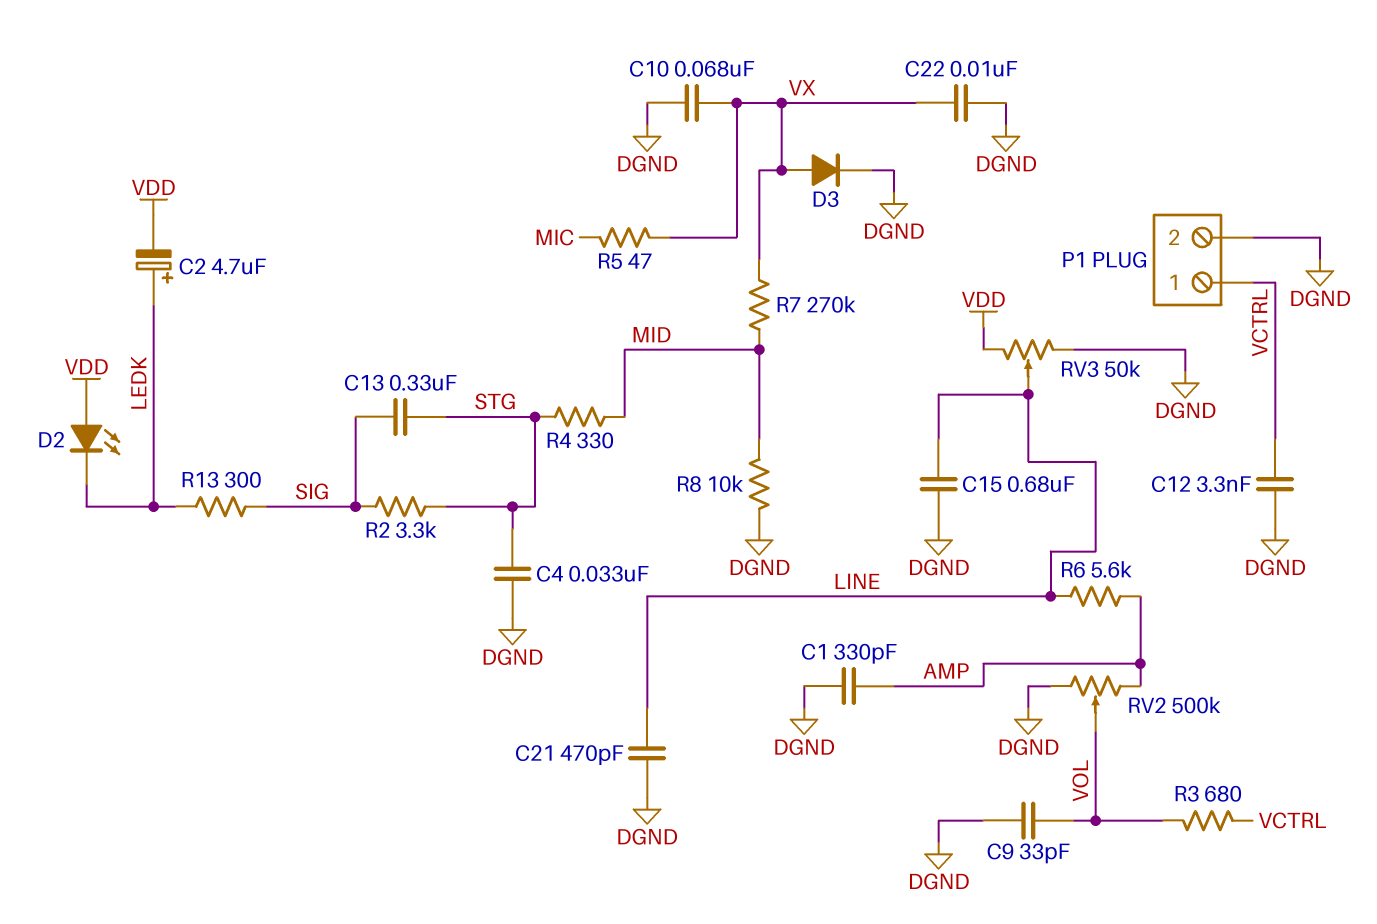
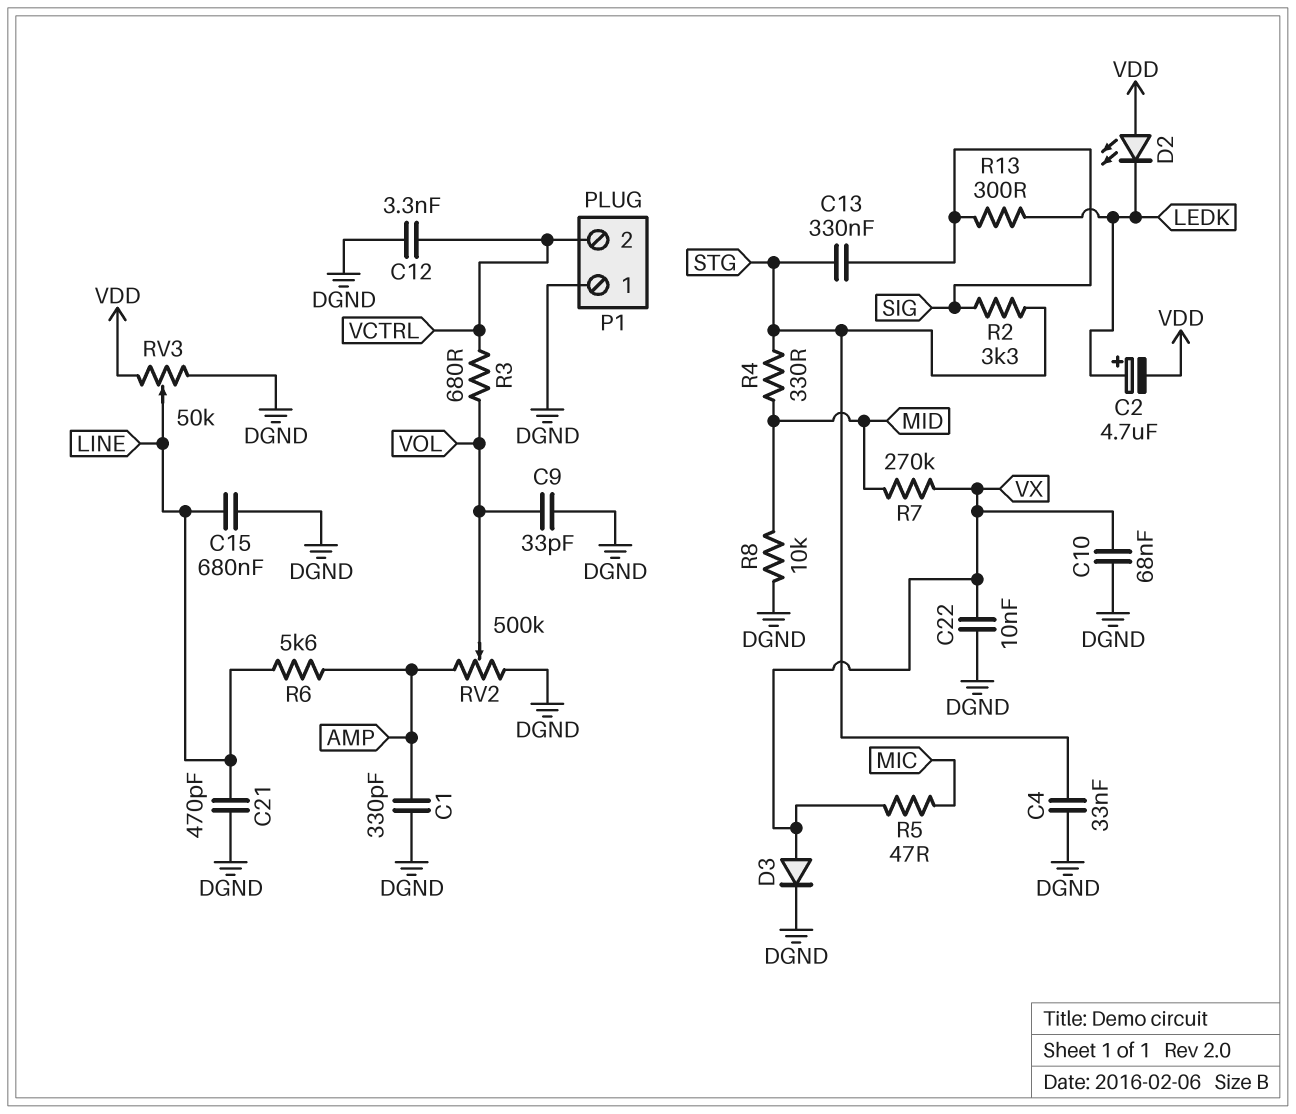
P1 pin 1: VCTRL -> DGND
P1 pin 2: DGND -> VCTRL

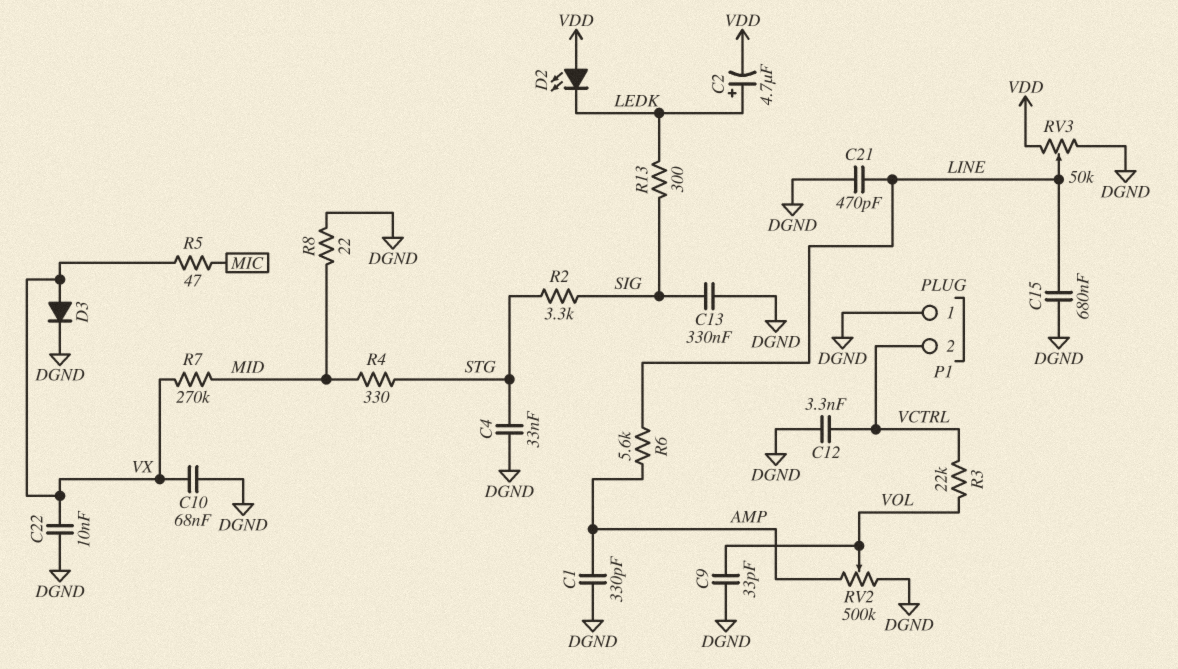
C13: 330nF (SIG, STG) -> 330nF (DGND, SIG)
R3: 680 (VCTRL, VOL) -> 22k (VCTRL, VOL)
R8: 10k (DGND, MID) -> 22 (DGND, MID)

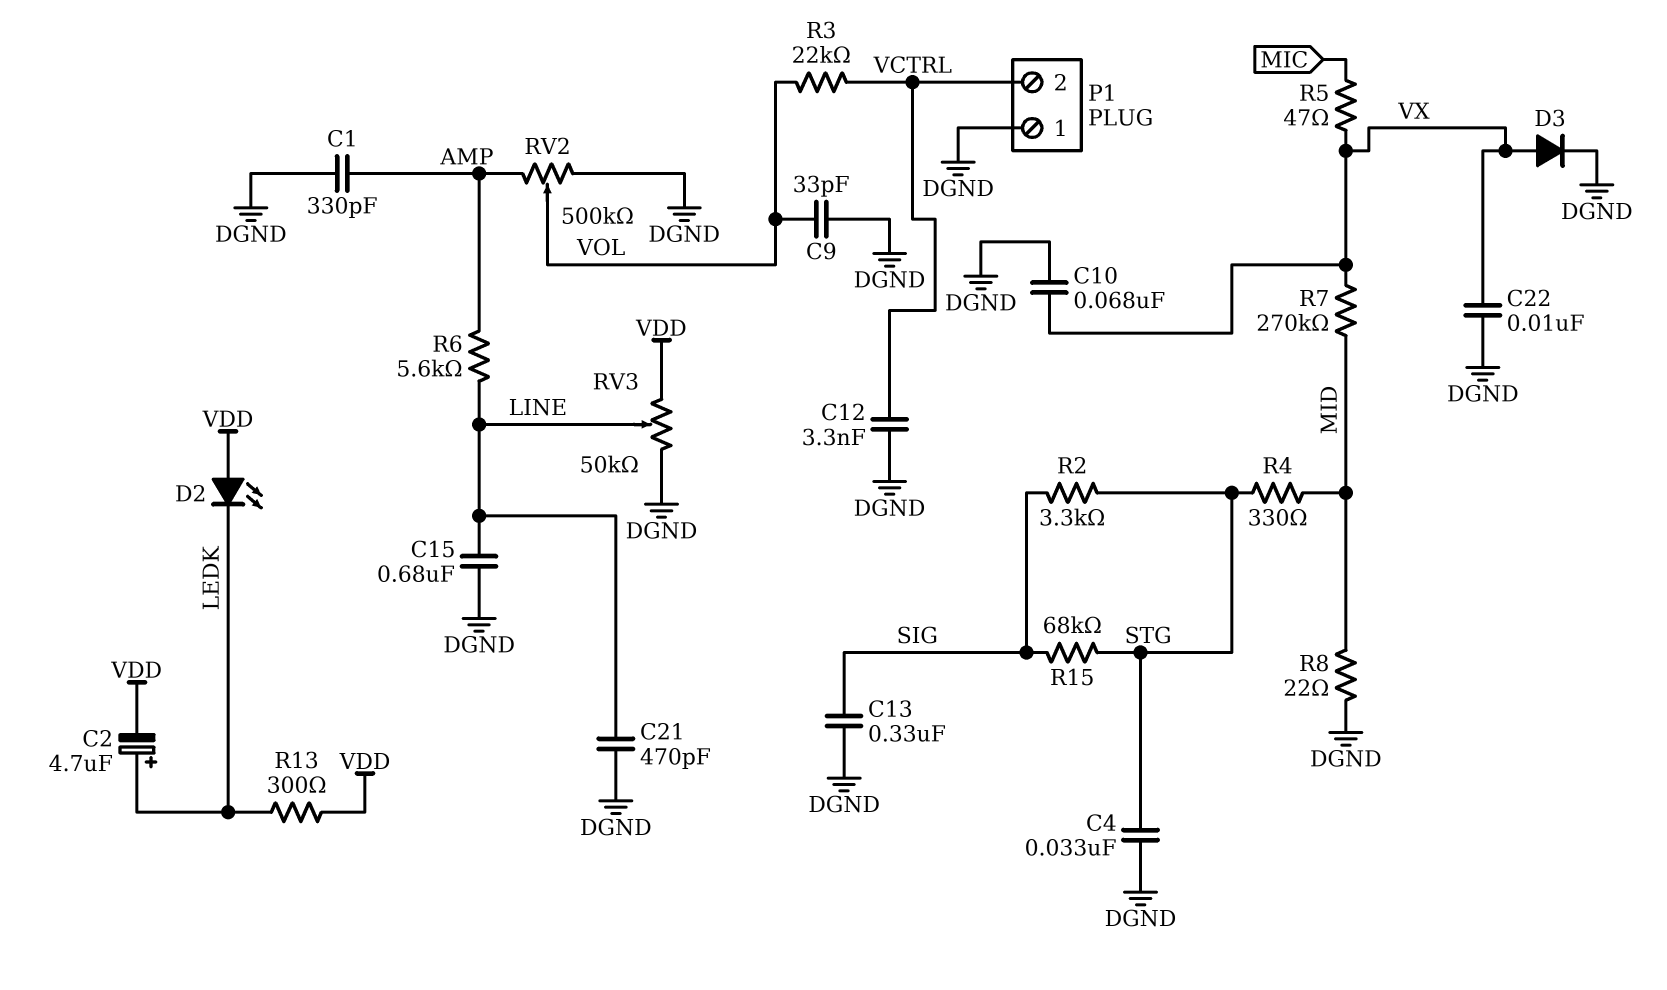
R13: 300 (LEDK, SIG) -> 300 (LEDK, VDD)
R15: none -> 68k (SIG, STG)

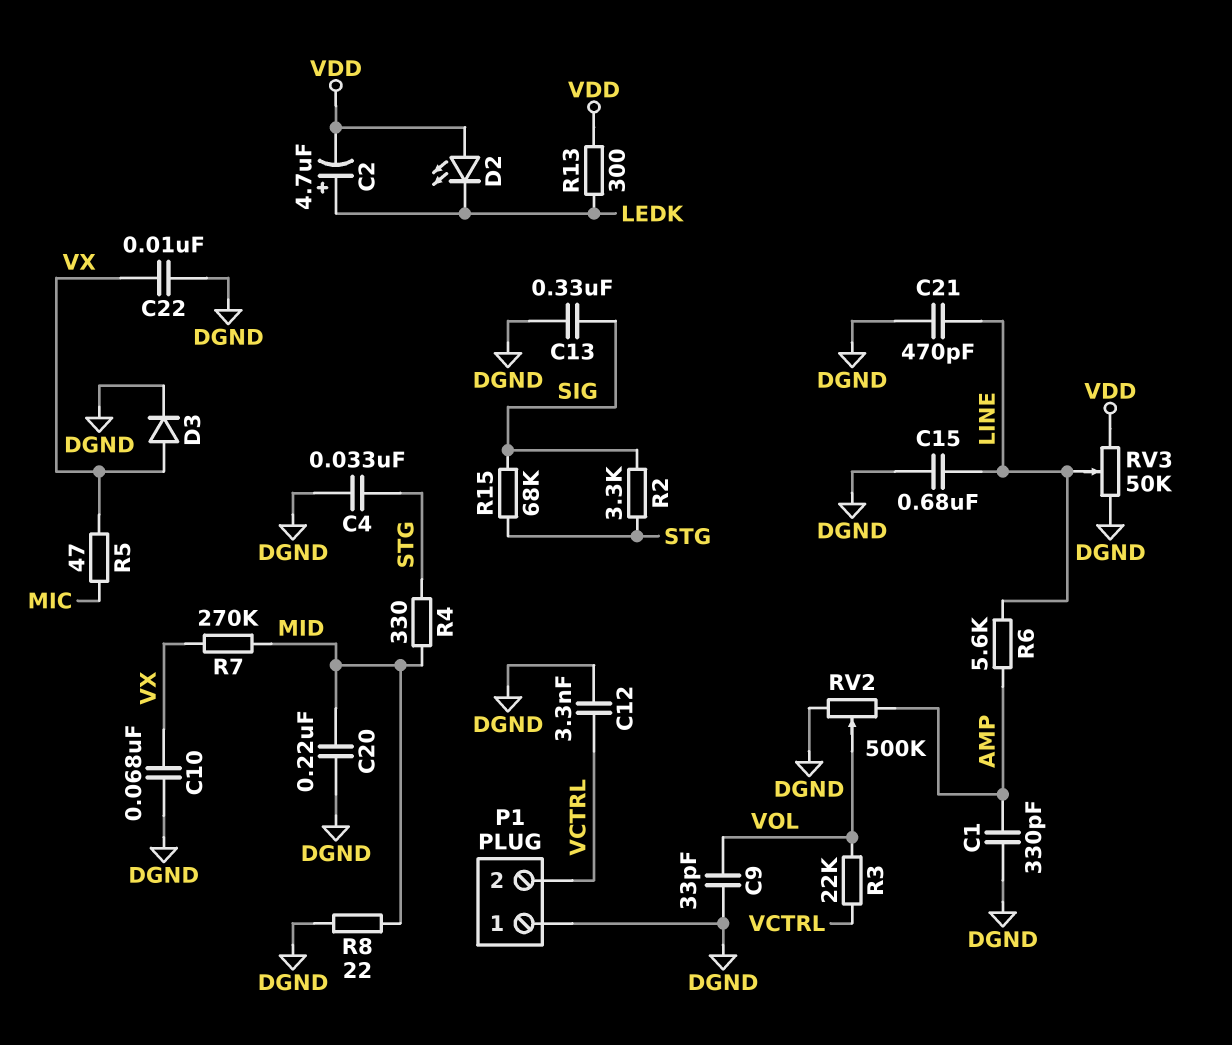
C20: none -> 220nF (DGND, MID)

